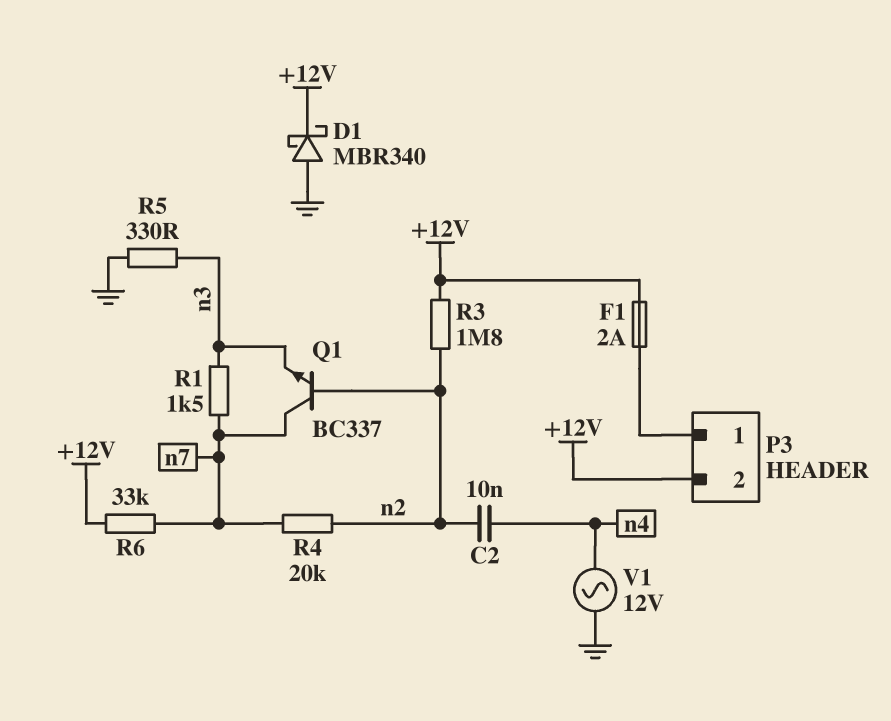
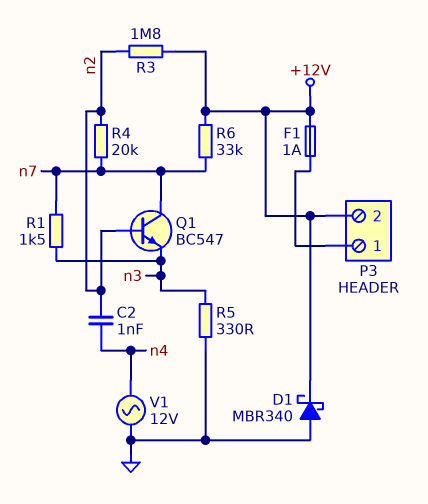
C2: 10nF (n2, n4) -> 1nF (n2, n4)
F1: 2A (+12V, P3/1) -> 1A (+12V, P3/1)
Q1: NPN BC337 (B n2, C n7, E n3) -> NPN BC547 (B n2, C n7, E n3)

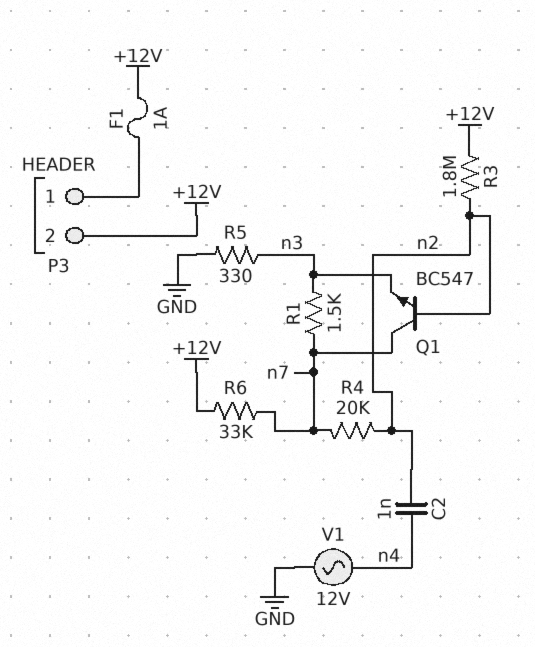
D1: schottky MBR340 (A GND, K +12V) -> none

